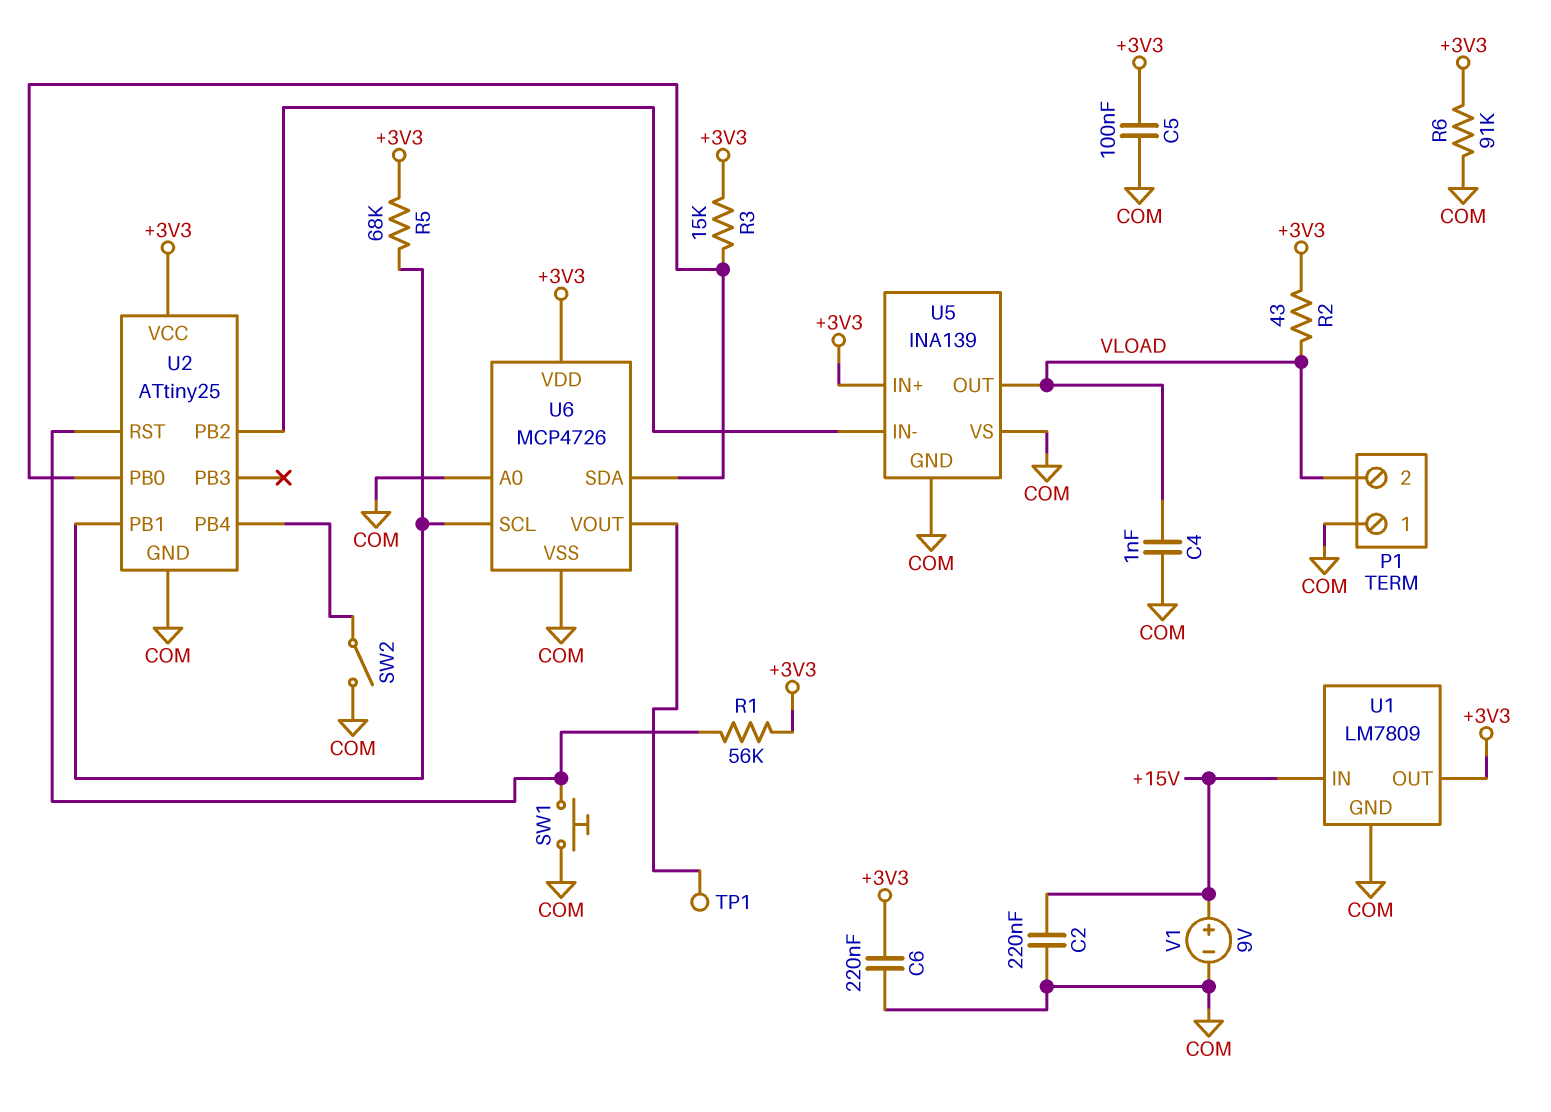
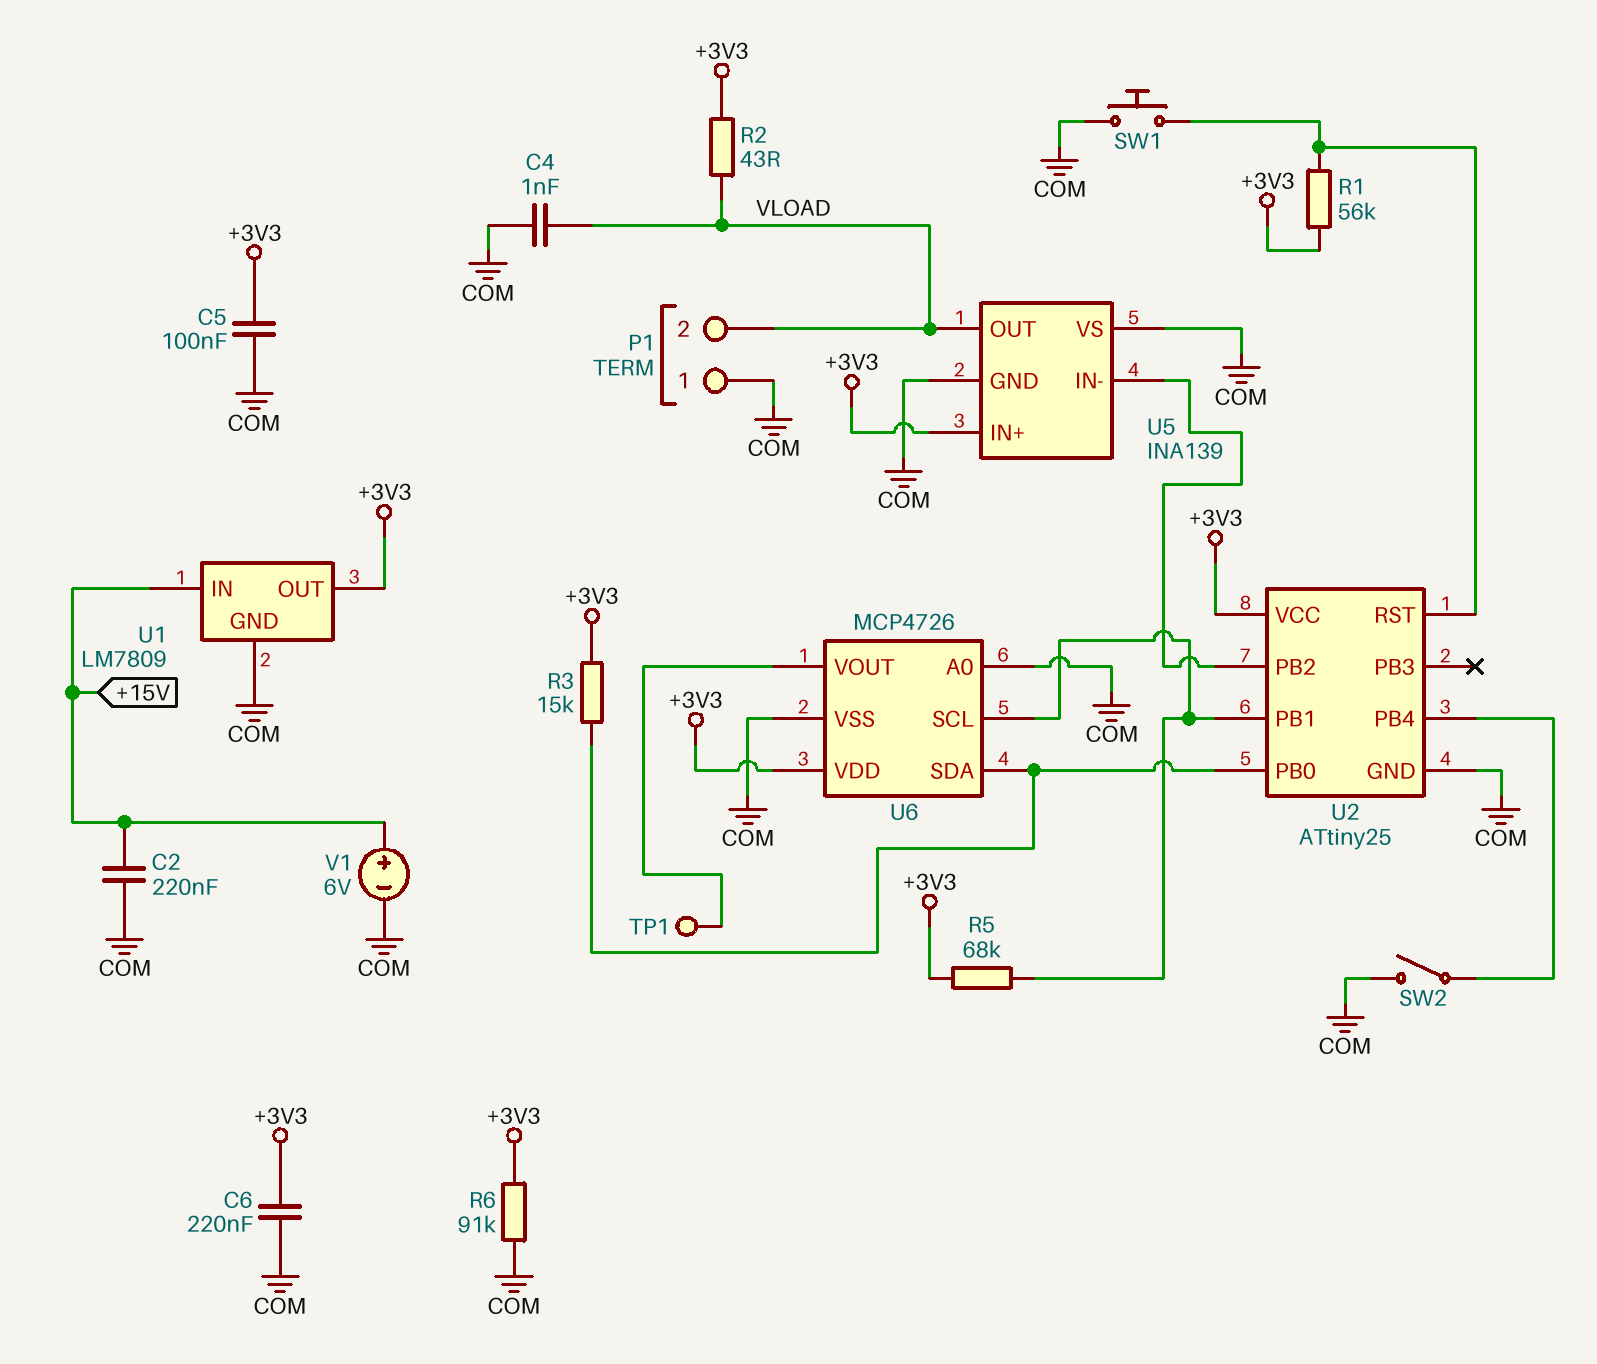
V1: 9V (plus +15V, minus COM) -> 6V (plus +15V, minus COM)

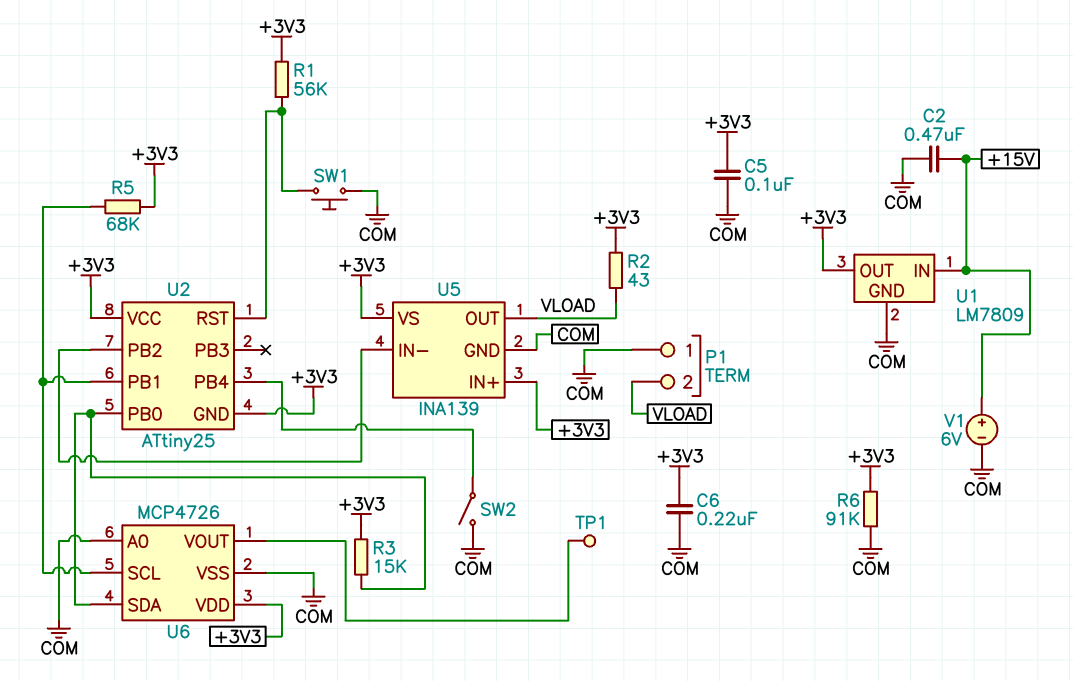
C2: 220nF (+15V, COM) -> 470nF (+15V, COM)
C4: 1nF (COM, VLOAD) -> none
U2 pin GND: COM -> +3V3
U5 pin VS: COM -> +3V3

